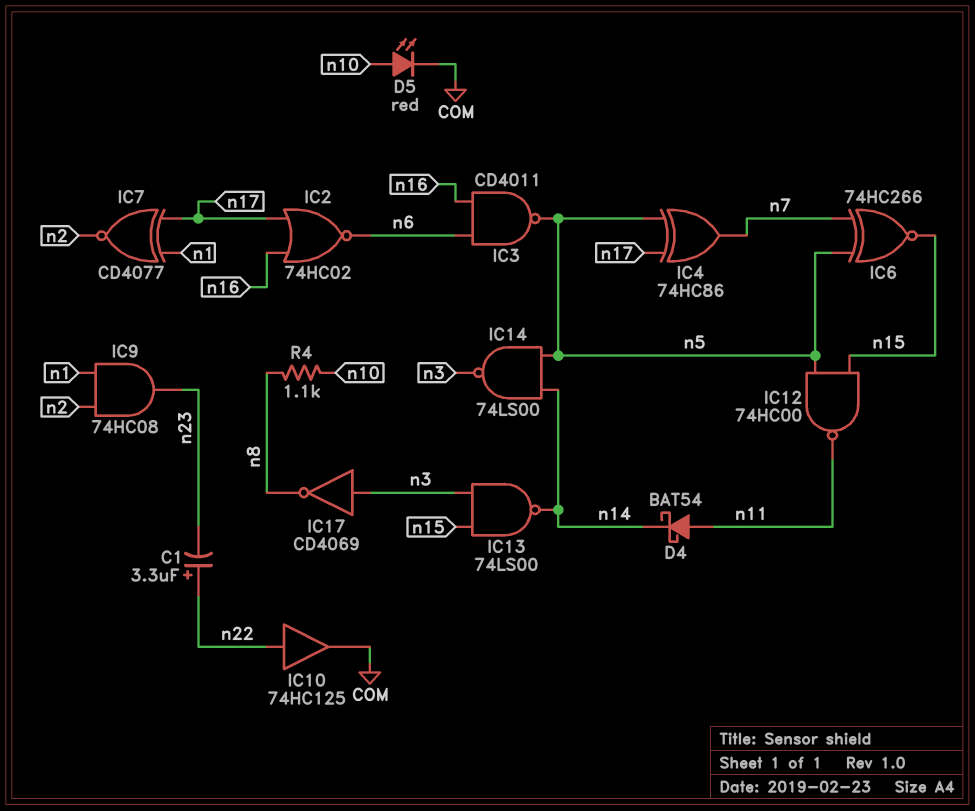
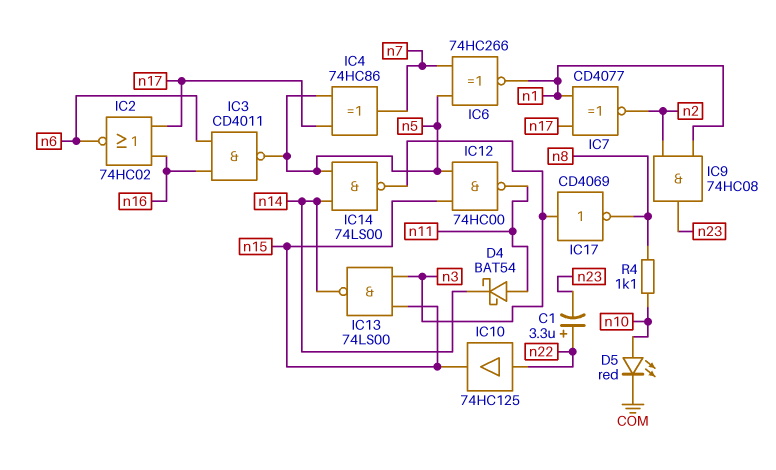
IC6: XNOR 74HC266 (in n5, in n7, out n15) -> XNOR 74HC266 (in n5, in n7, out n1)
IC10: buffer 74HC125 (in n22, out COM) -> buffer 74HC125 (in n22, out n15)

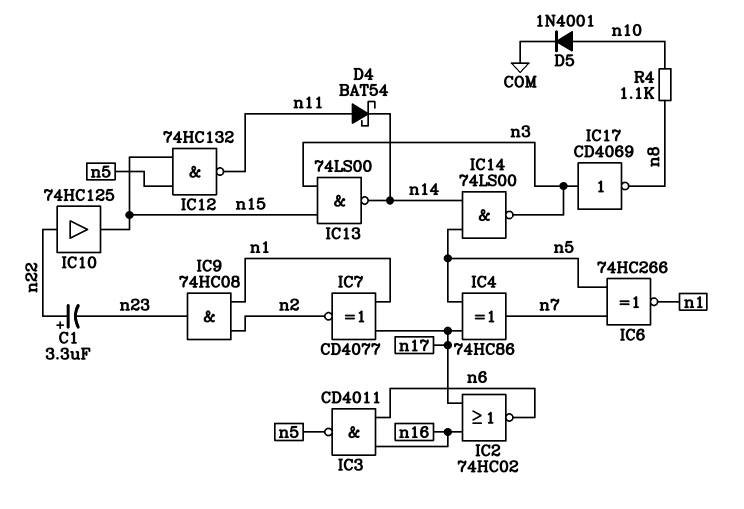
D5: LED red (A n10, K COM) -> diode 1N4001 (A n10, K COM)
IC12: NAND 74HC00 (in n5, in n15, out n11) -> NAND 74HC132 (in n5, in n15, out n11)

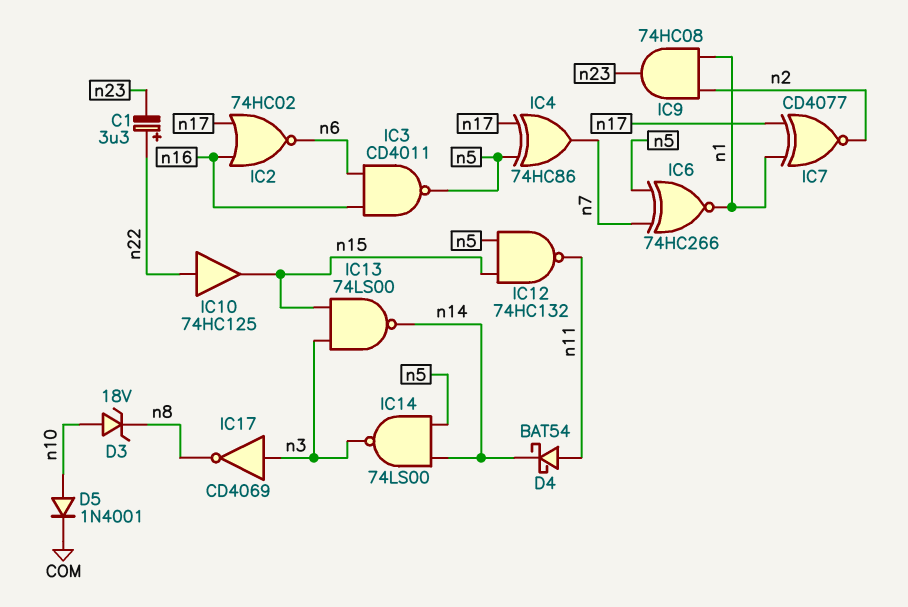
D3: none -> zener 18V (A n10, K n8)
R4: 1.1k (n8, n10) -> none

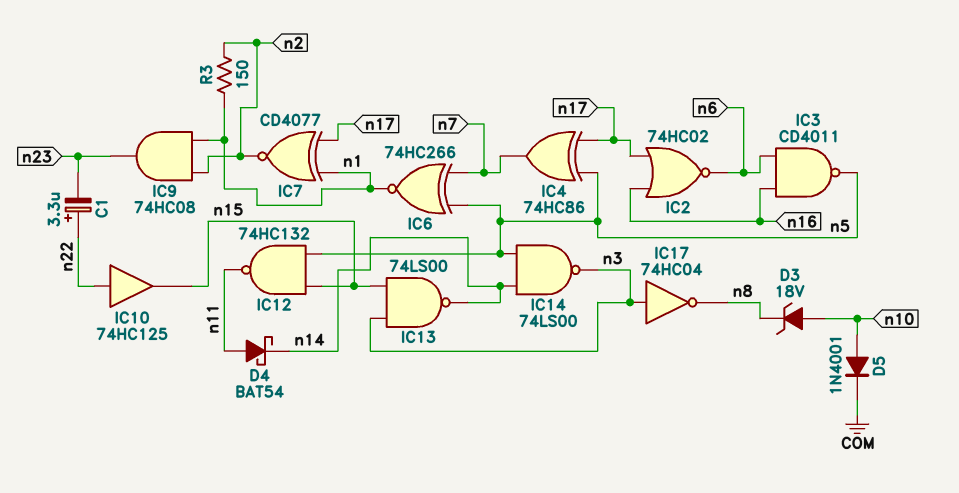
IC17: NOT CD4069 (in n3, out n8) -> NOT 74HC04 (in n3, out n8)
R3: none -> 150 (n1, n2)

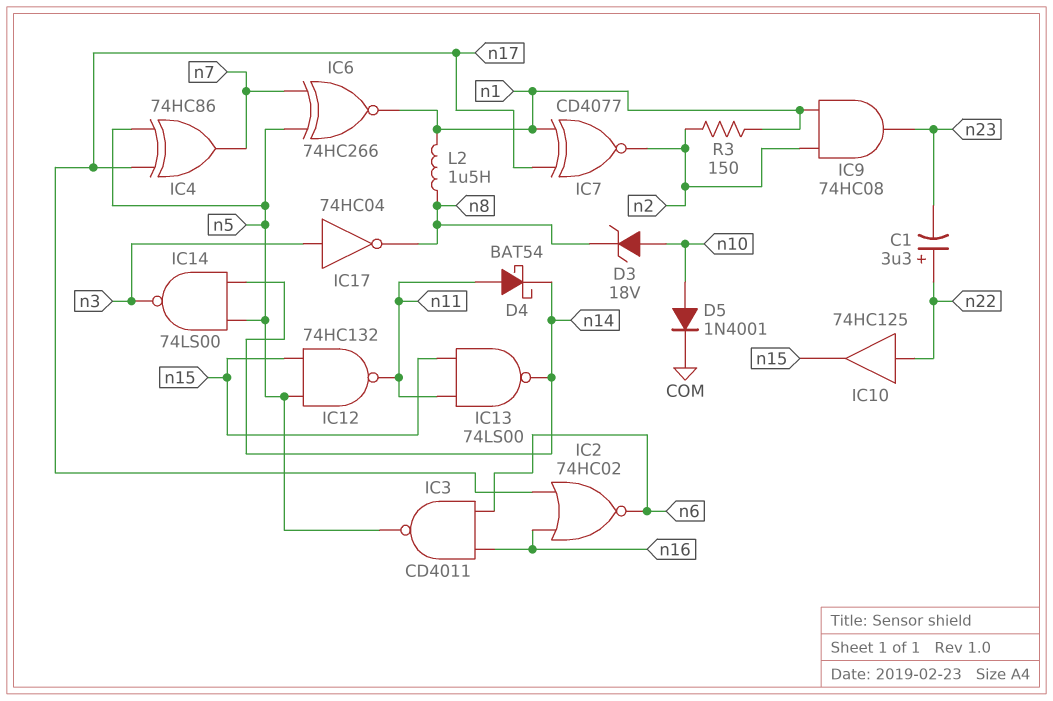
IC13: NAND 74LS00 (in n3, in n15, out n14) -> NAND 74LS00 (in n11, in n15, out n14)
L2: none -> 1.5uH (n1, n8)

